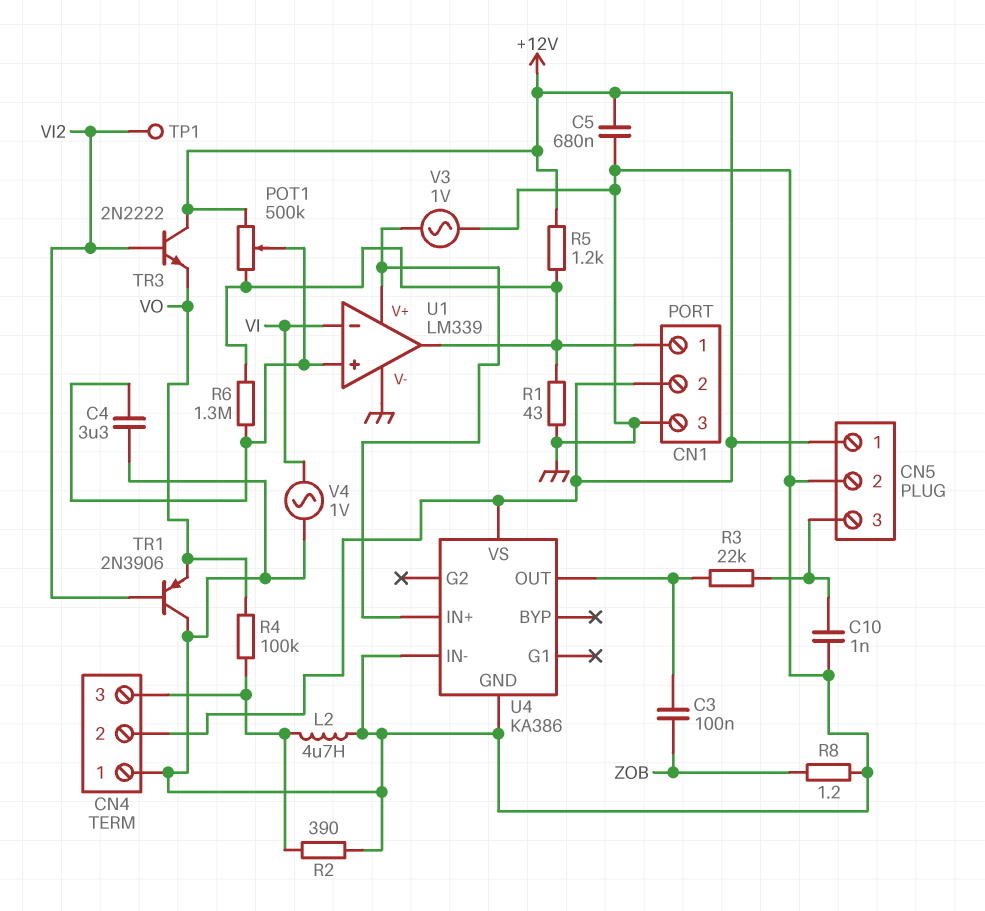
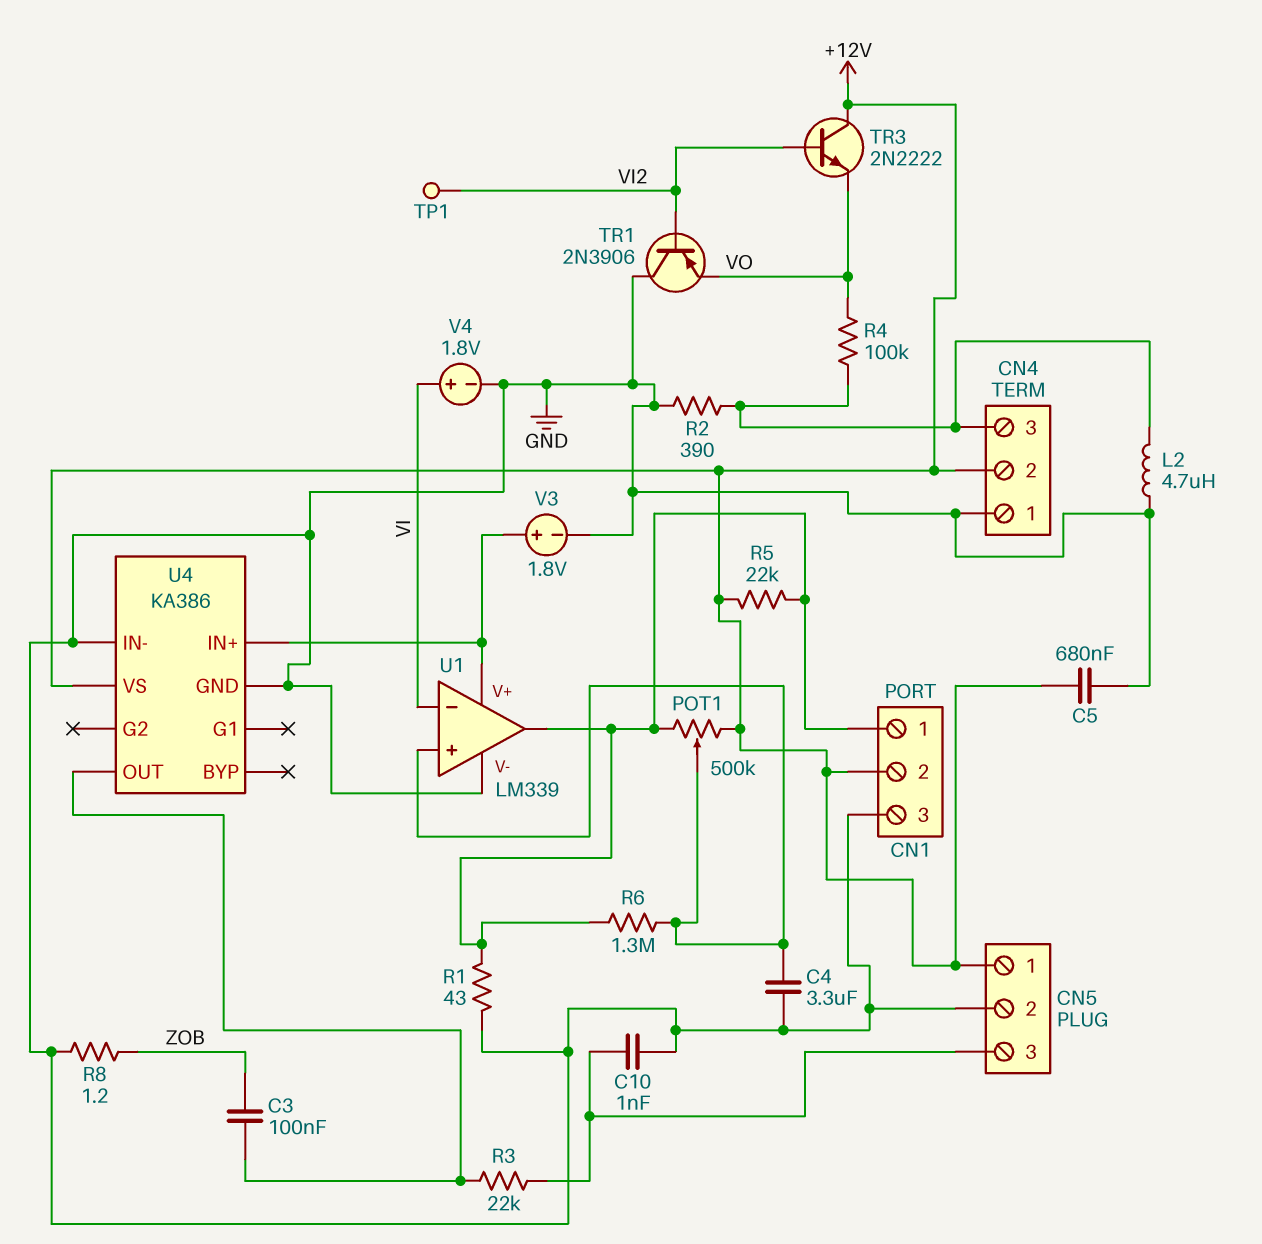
R5: 1.2k (+12V, CN1/1) -> 22k (+12V, CN1/1)
V3: AC 1V (GND, U1/V+) -> 1.8V (plus U1/V+, minus GND)
V4: AC 1V (GND, VI) -> 1.8V (plus VI, minus GND)

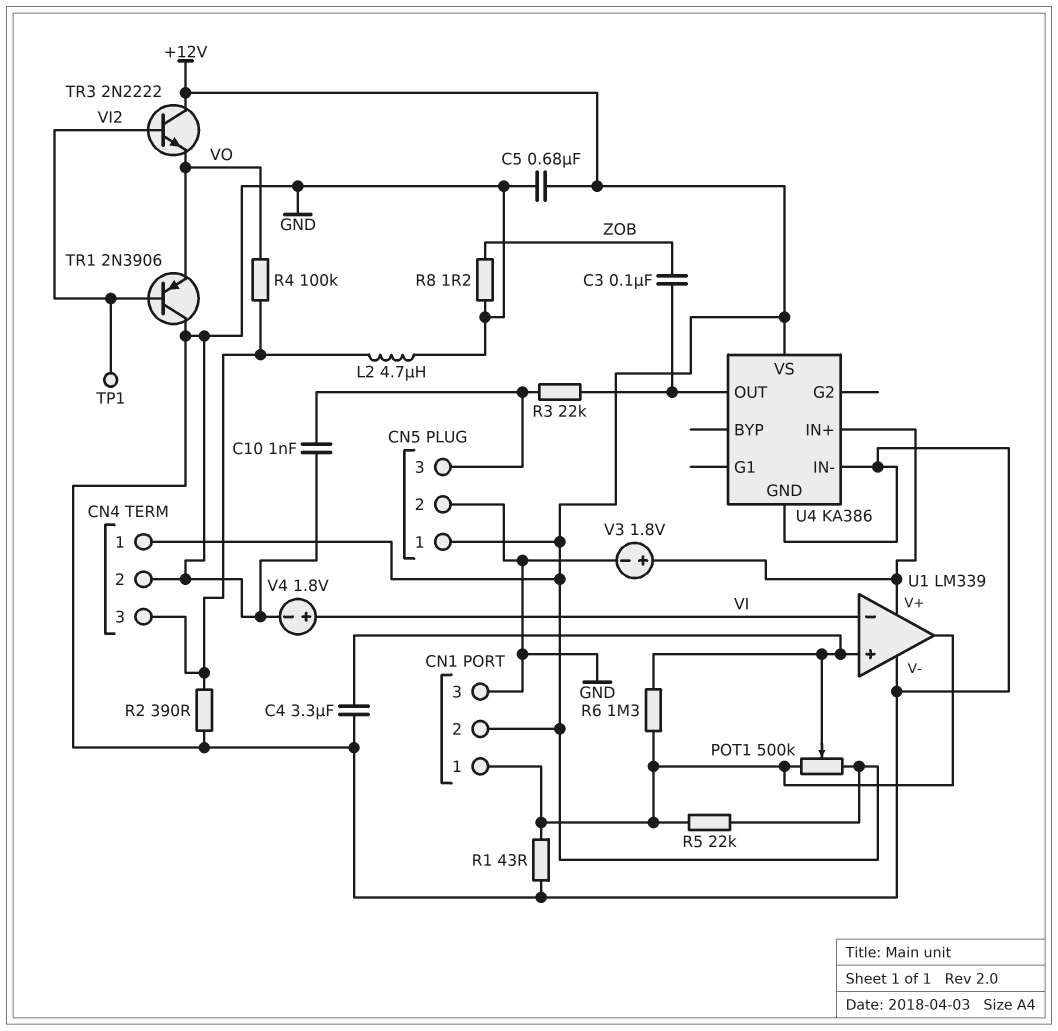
CN4 pin 1: GND -> +12V
CN4 pin 2: +12V -> GND

